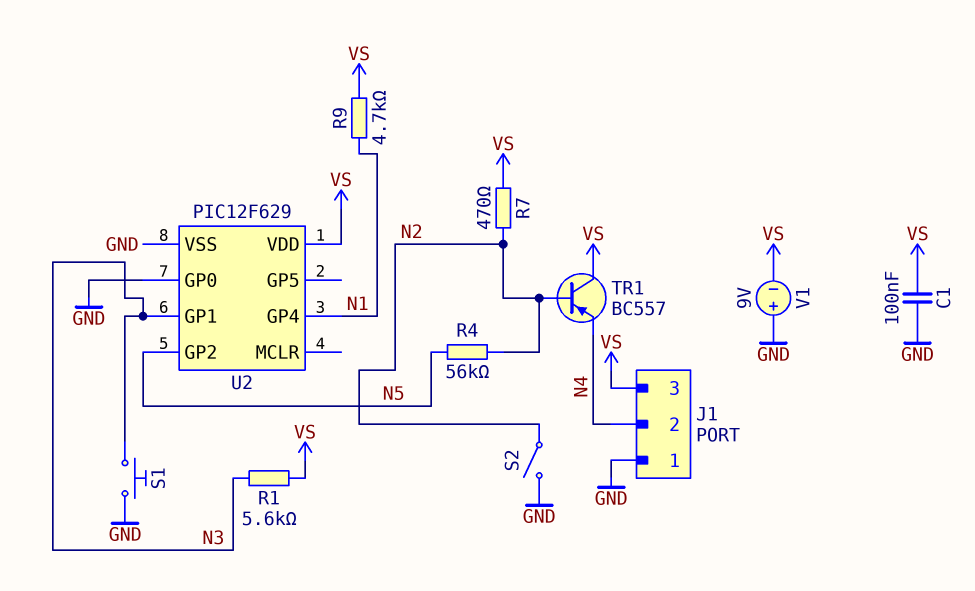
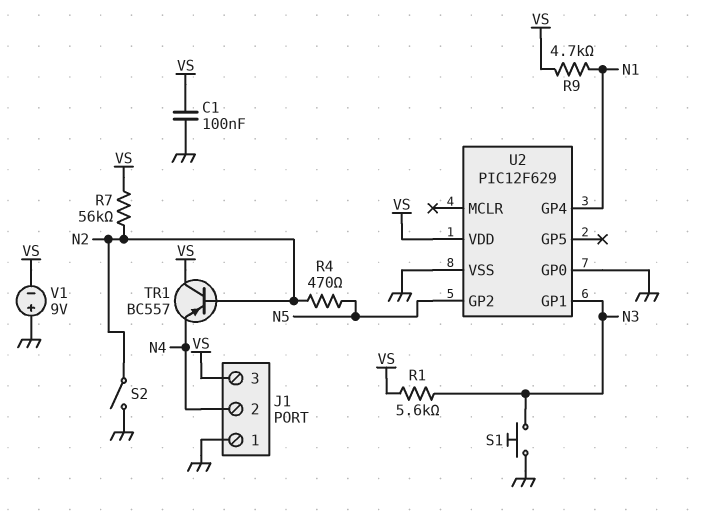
R4: 56k (N2, N5) -> 470 (N2, N5)
R7: 470 (N2, VS) -> 56k (N2, VS)

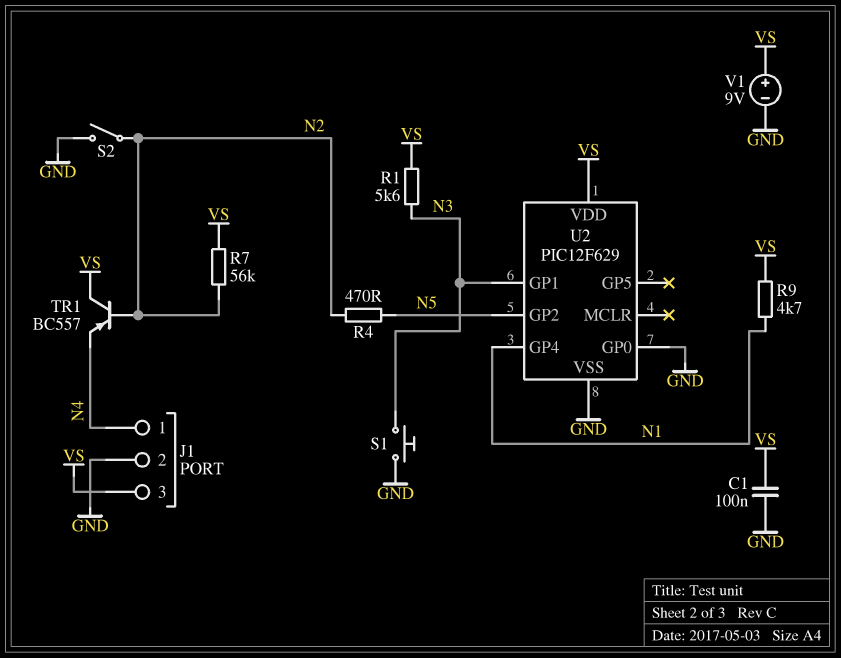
J1 pin 1: GND -> N4
J1 pin 2: N4 -> GND
V1: 9V (plus GND, minus VS) -> 9V (plus VS, minus GND)

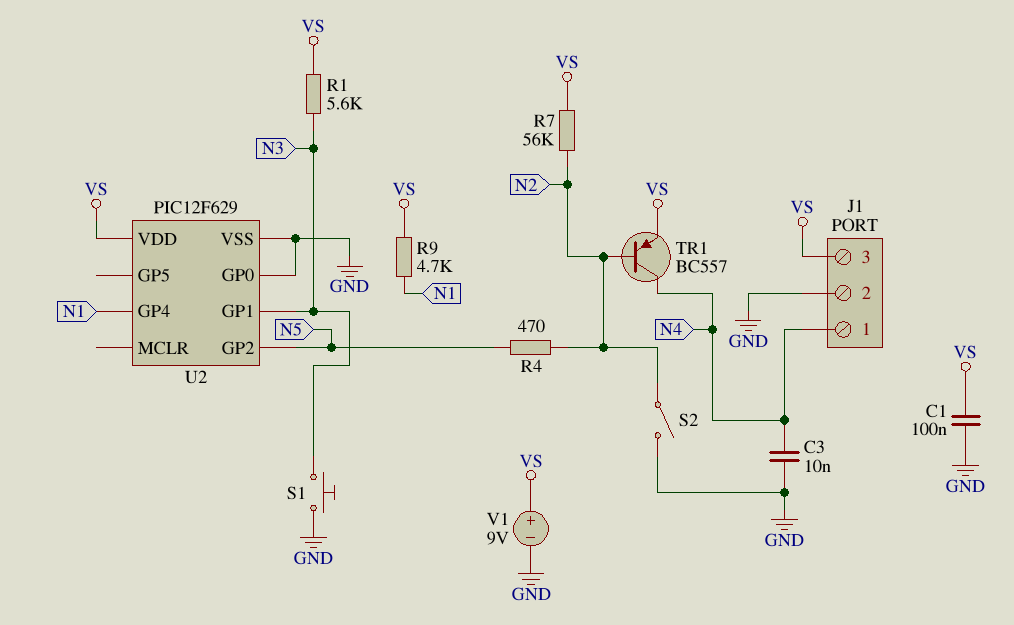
C3: none -> 10nF (GND, N4)
TR1: PNP BC557 (B N2, C VS, E N4) -> PNP BC557 (B N2, C N4, E VS)

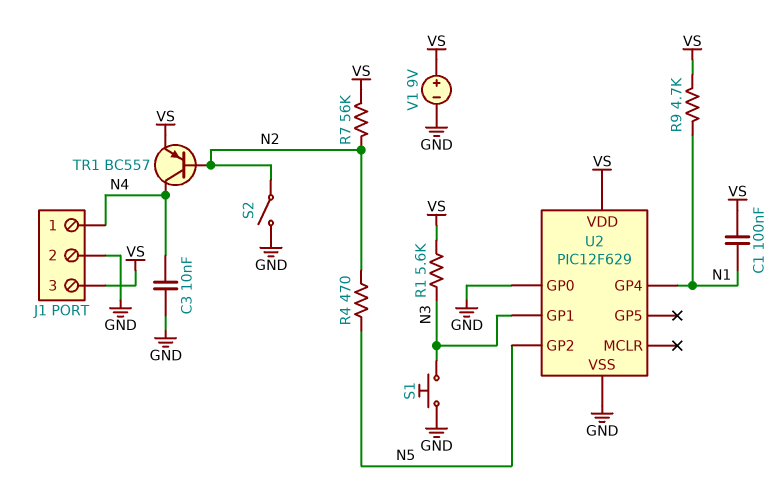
C1: 100nF (GND, VS) -> 100nF (N1, VS)

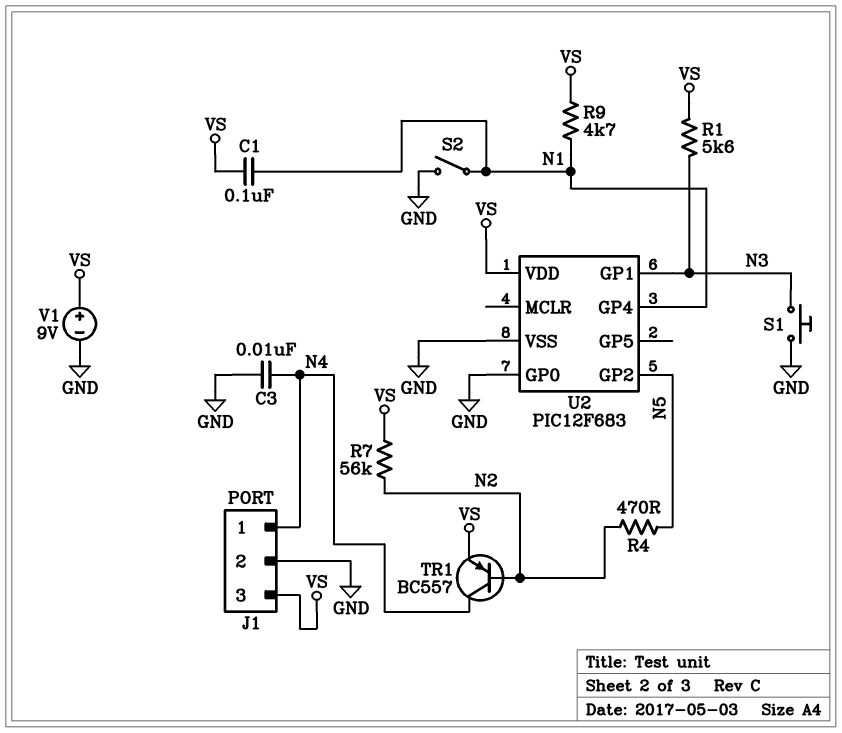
S2: switch (GND, N2) -> switch (GND, N1)
U2: PIC12F629 -> PIC12F683

